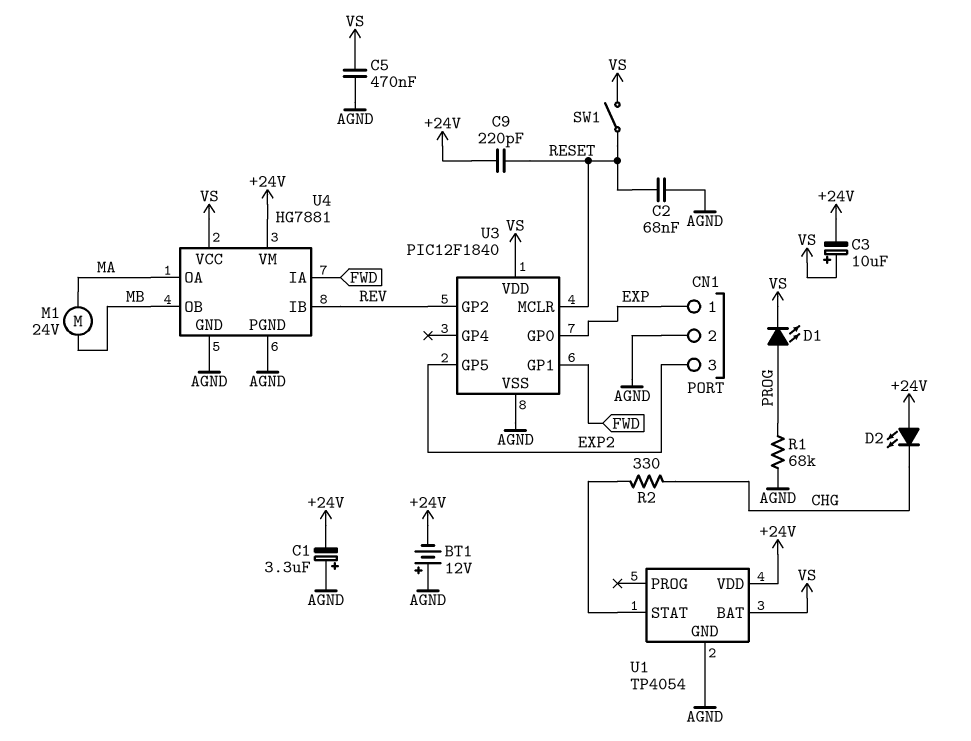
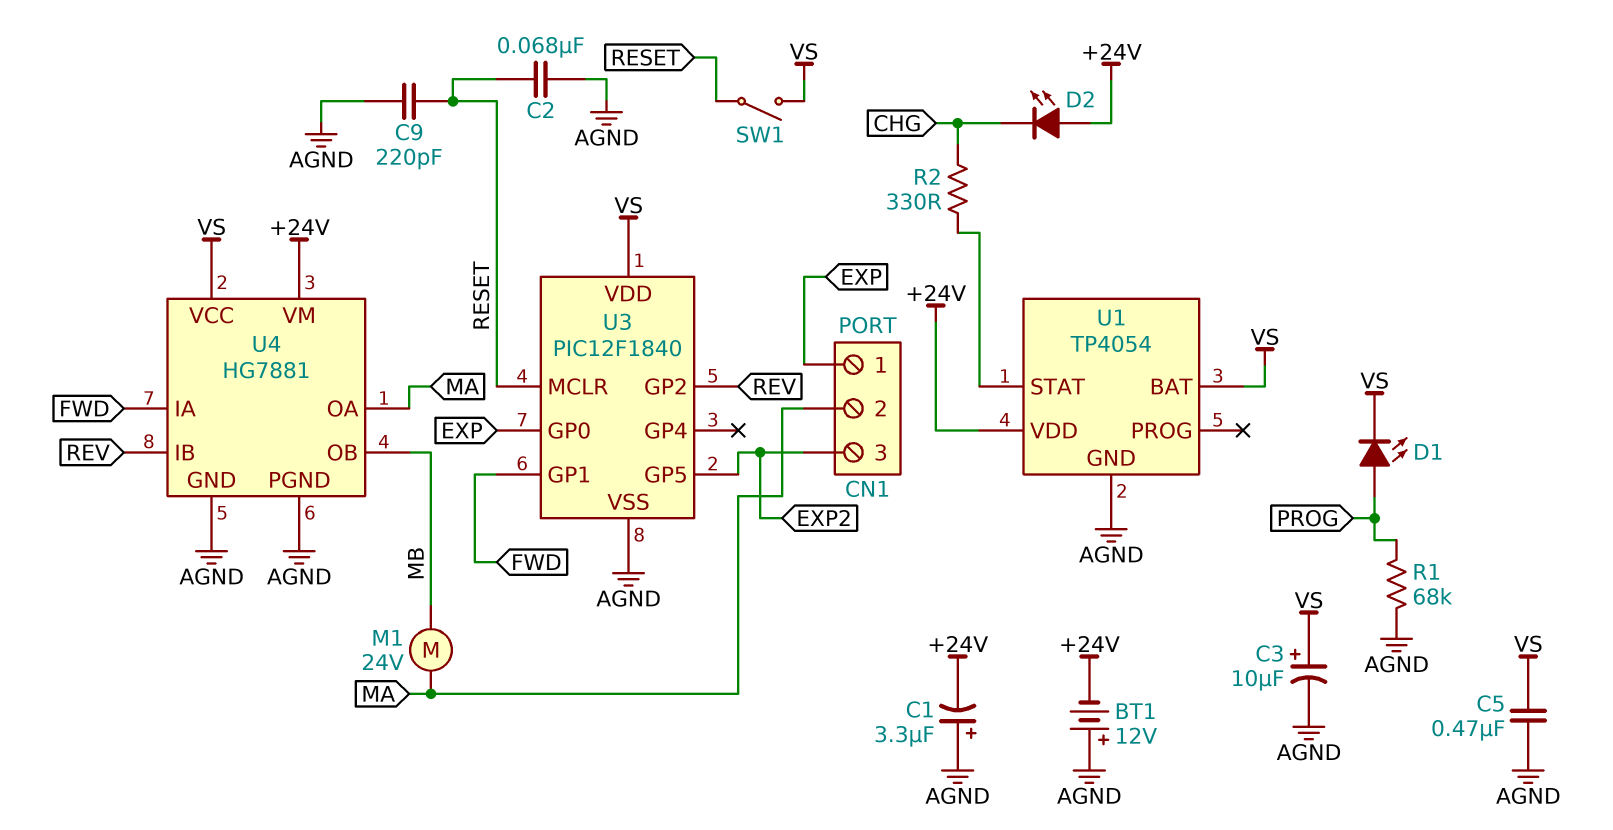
C3: 10uF (plus VS, minus +24V) -> 10uF (plus VS, minus AGND)
C9: 220pF (+24V, RESET) -> 220pF (AGND, RESET)
CN1 pin 2: AGND -> MA

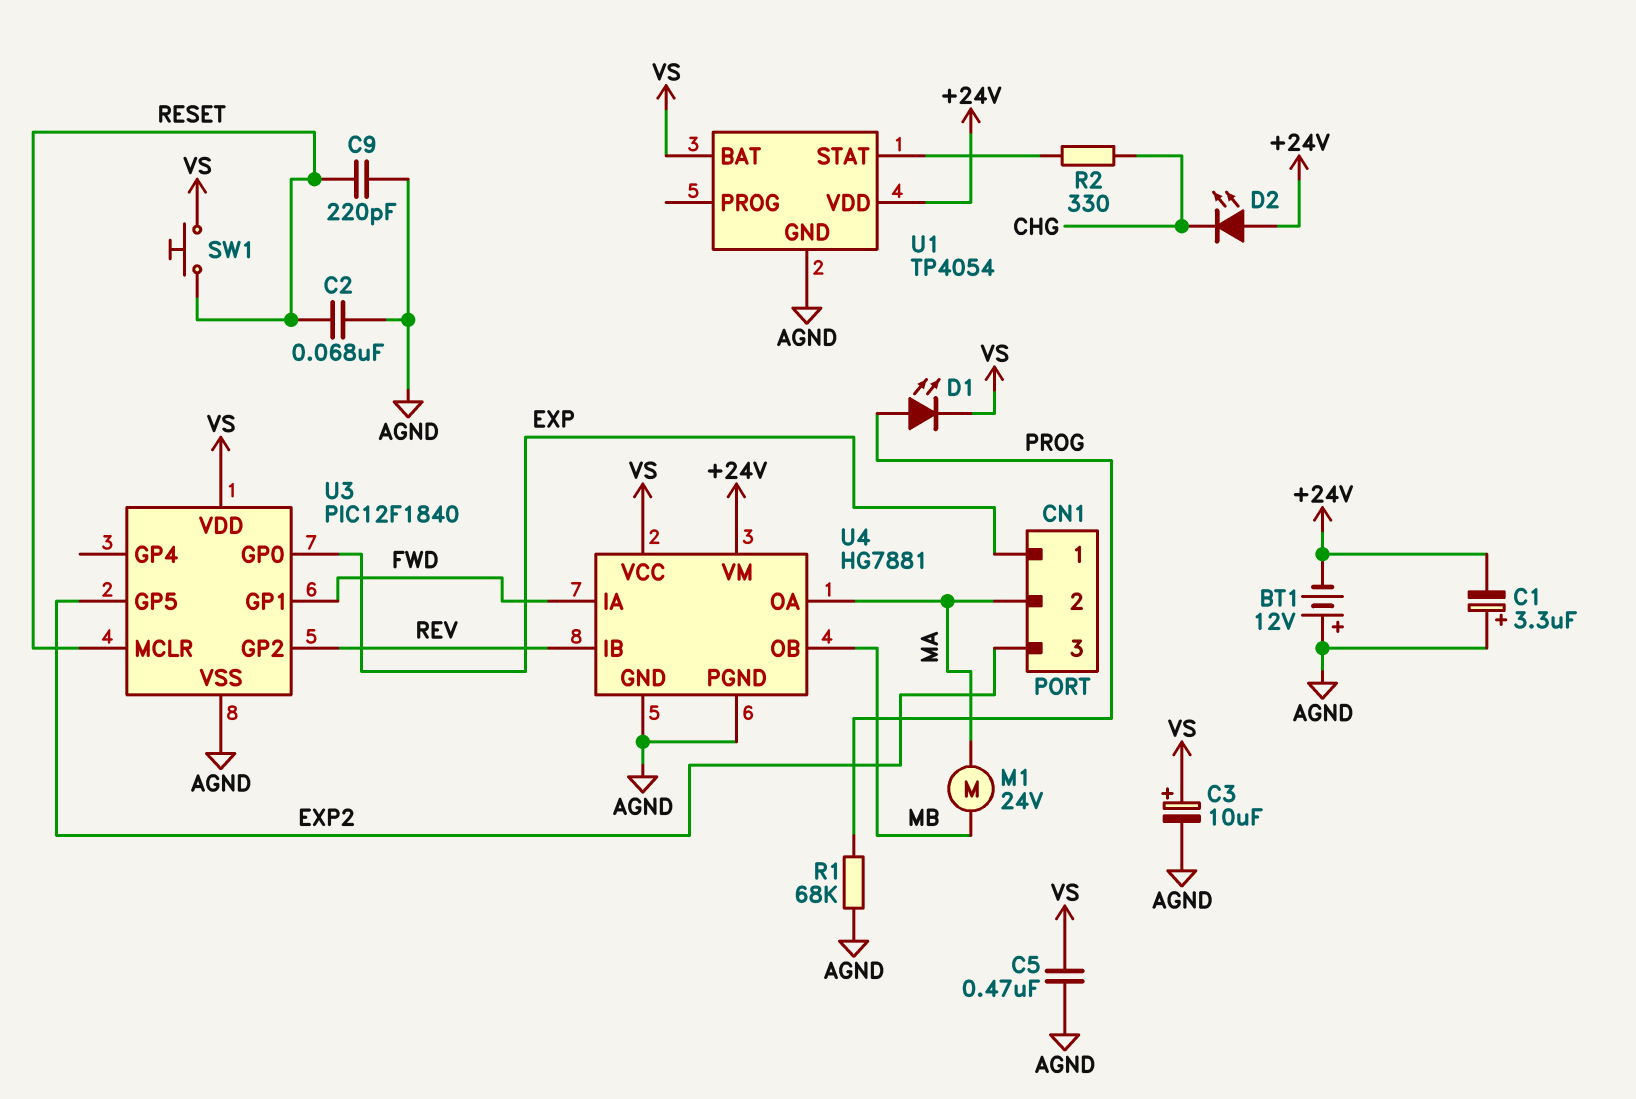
SW1: switch (RESET, VS) -> button (RESET, VS)

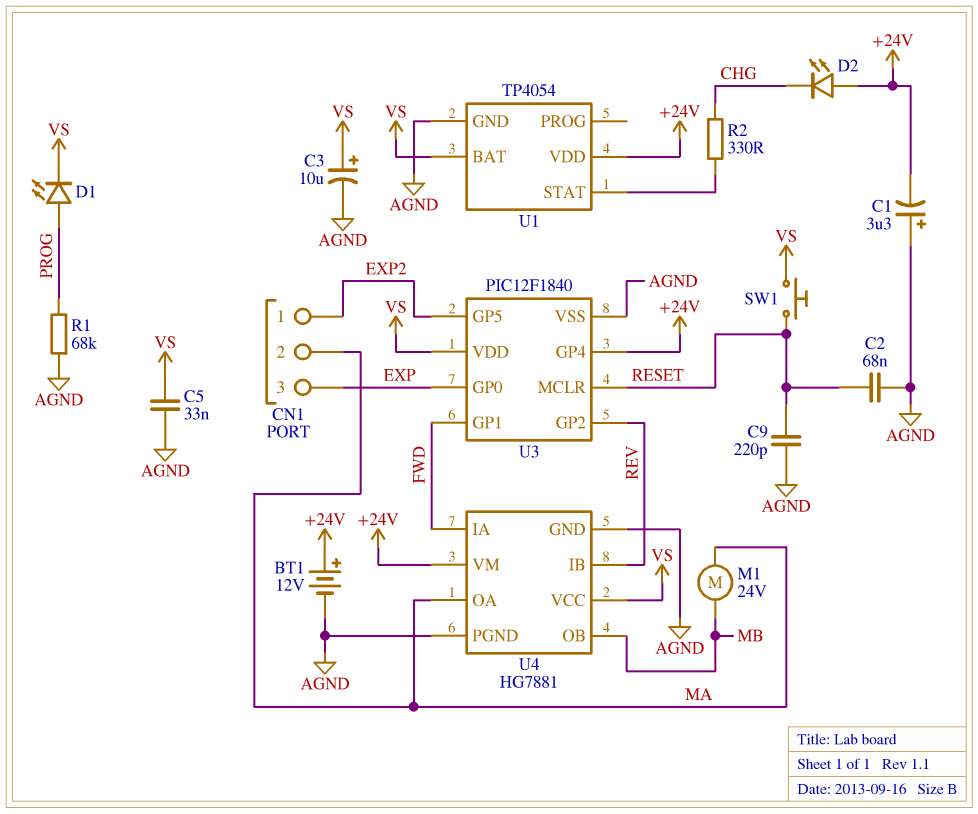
BT1: 12V (plus AGND, minus +24V) -> 12V (plus +24V, minus AGND)
C5: 470nF (AGND, VS) -> 33nF (AGND, VS)
CN1 pin 1: EXP -> EXP2
CN1 pin 3: EXP2 -> EXP
U3 pin GP4: none -> +24V

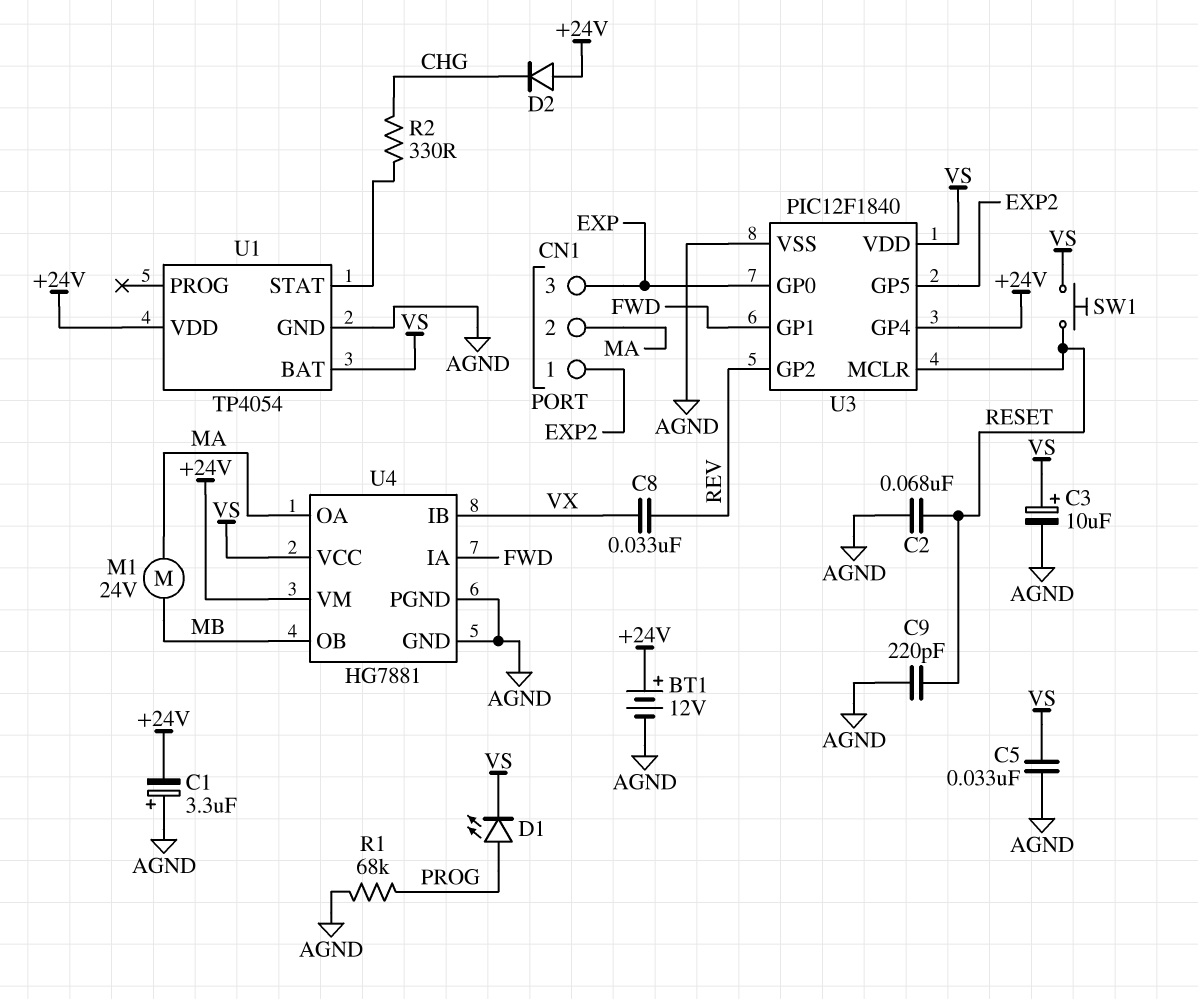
C8: none -> 33nF (REV, VX)
D2: LED (A +24V, K CHG) -> diode (A +24V, K CHG)
U4 pin IB: REV -> VX

